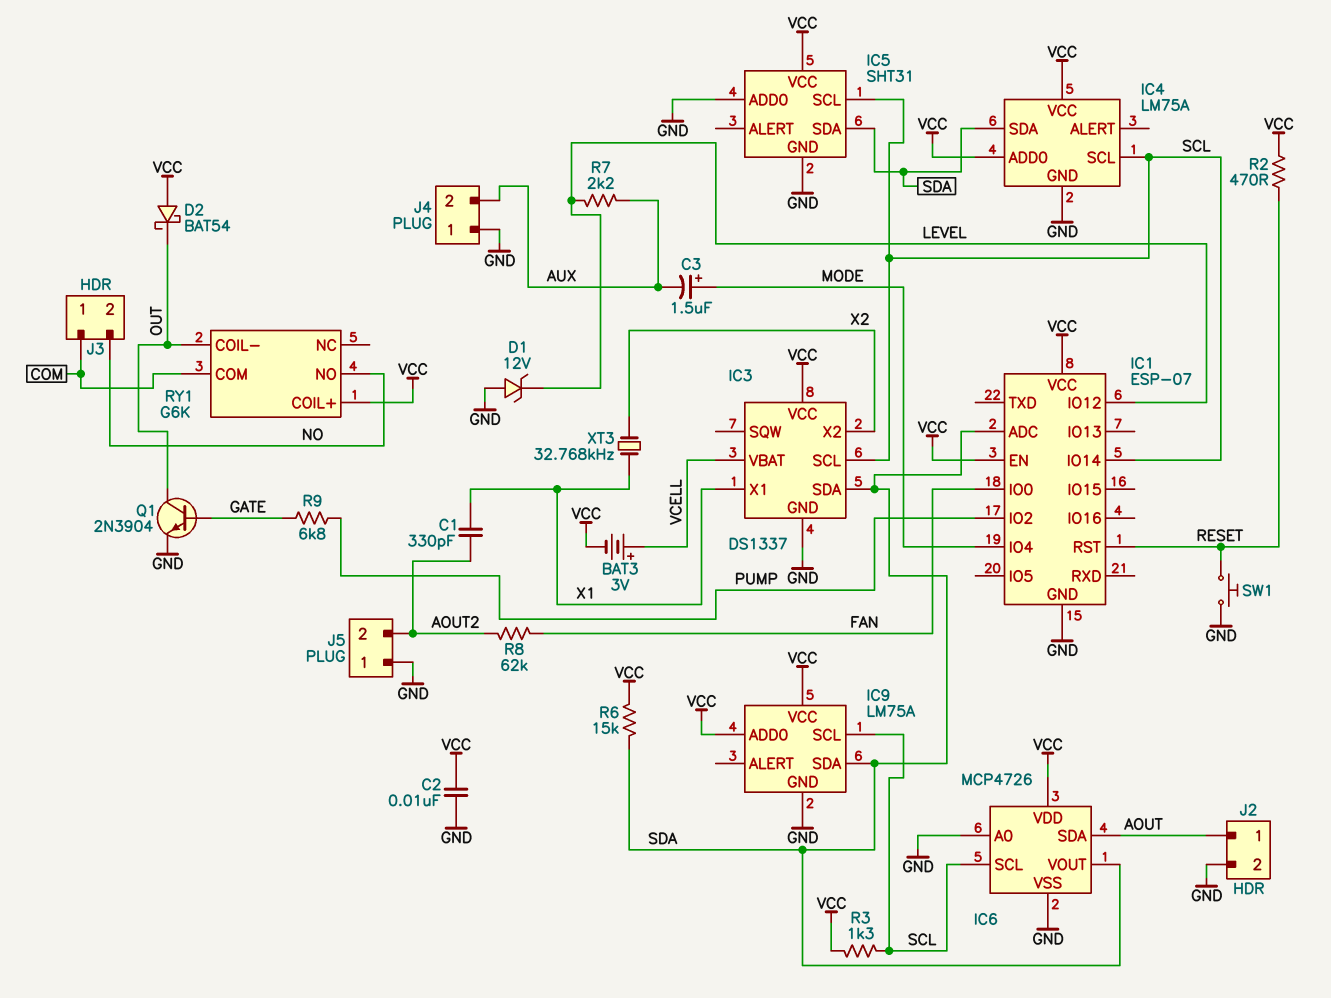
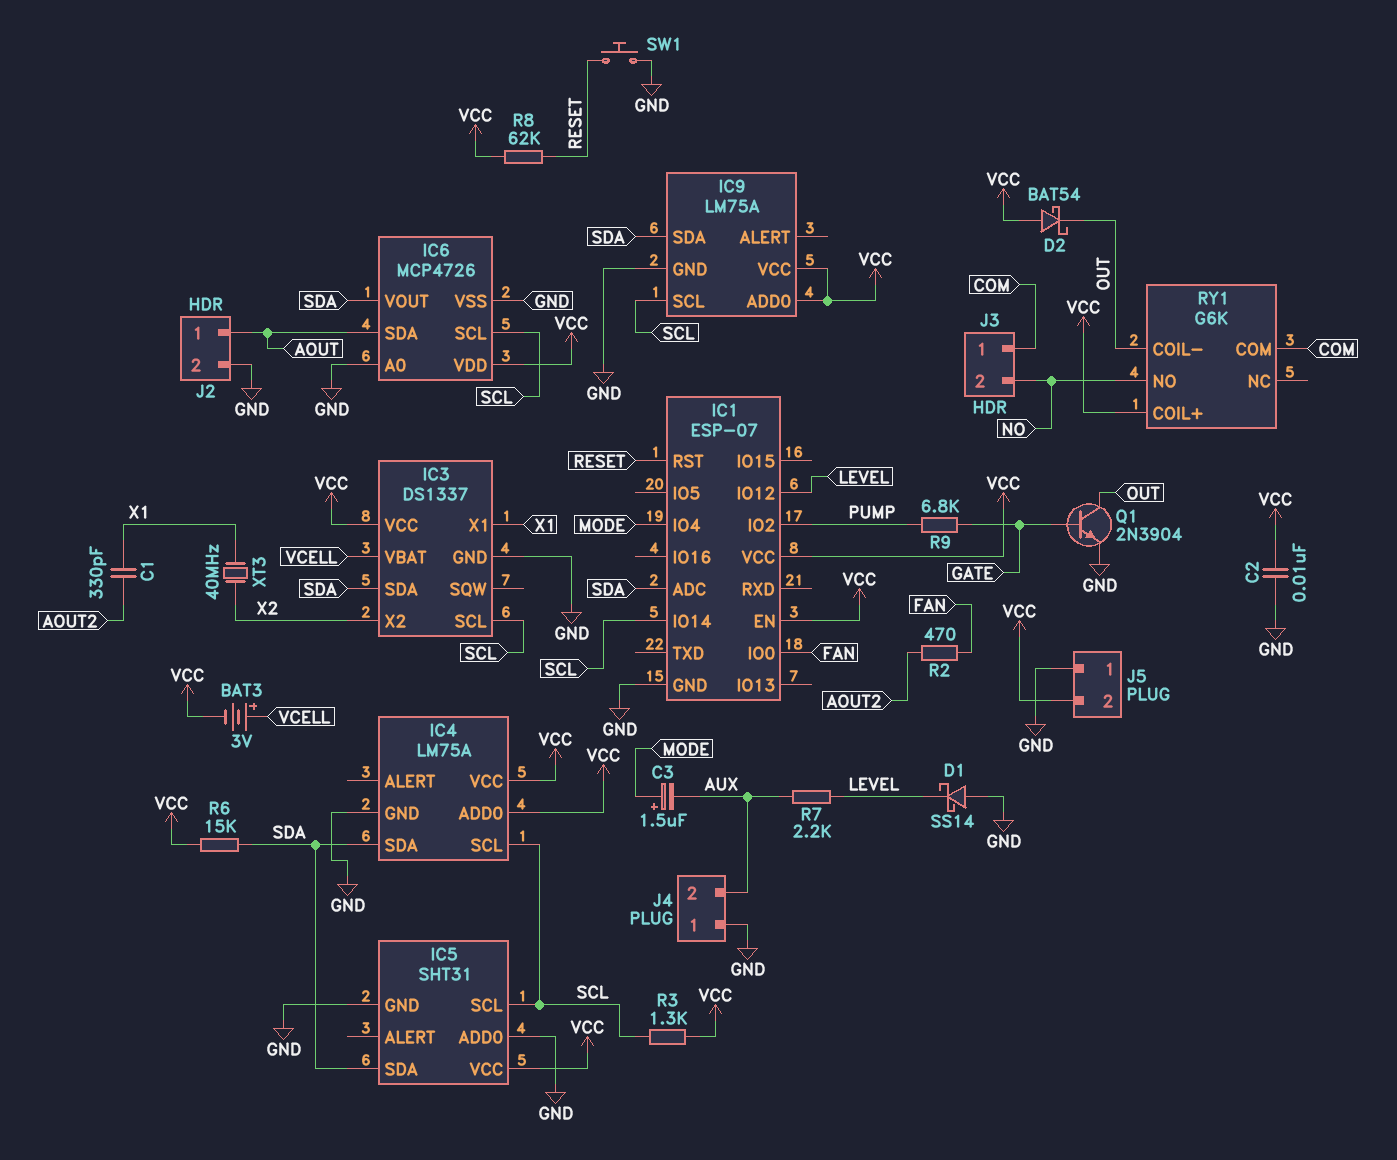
D1: zener 12V (A GND, K LEVEL) -> schottky SS14 (A GND, K LEVEL)
J5 pin 2: AOUT2 -> VCC
R2: 470 (RESET, VCC) -> 470 (AOUT2, FAN)
R8: 62k (AOUT2, FAN) -> 62k (RESET, VCC)
XT3: 32.768kHz (X1, X2) -> 40MHz (X1, X2)

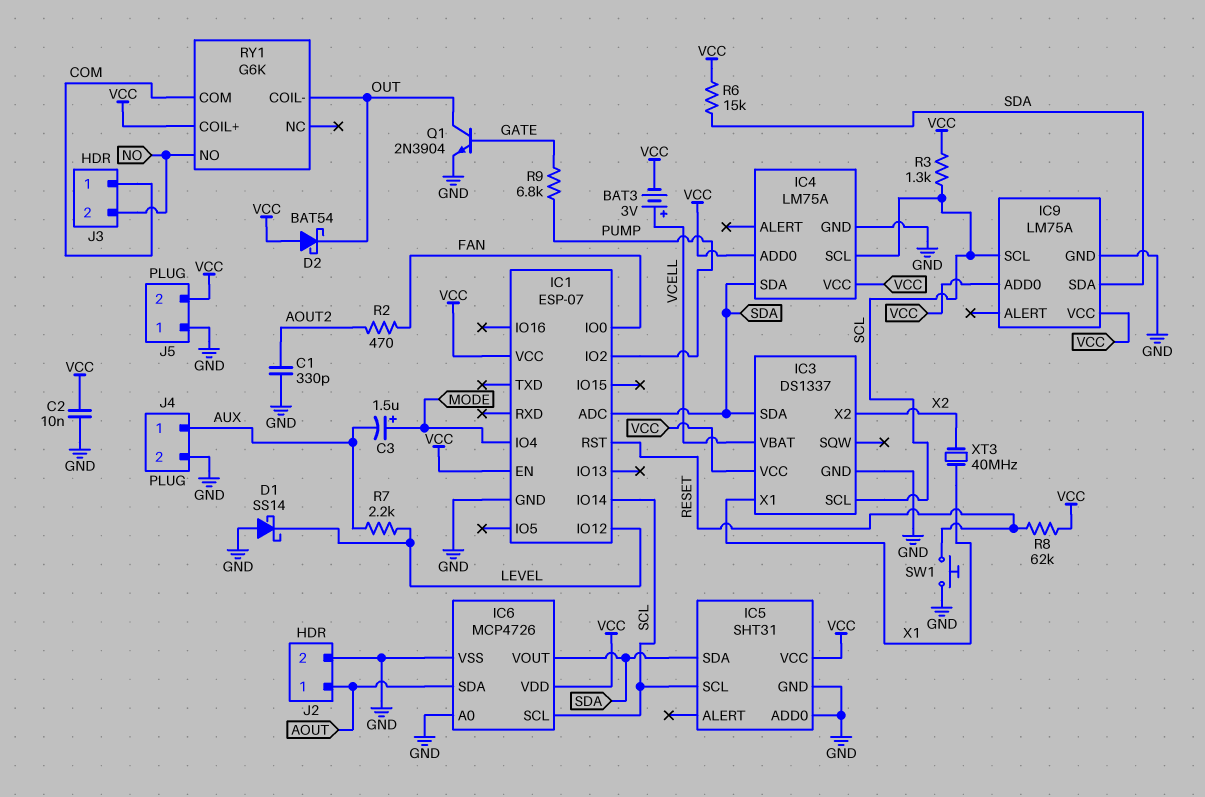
C1: 330pF (AOUT2, X1) -> 330pF (AOUT2, GND)
J4 pin 1: GND -> AUX
J4 pin 2: AUX -> GND

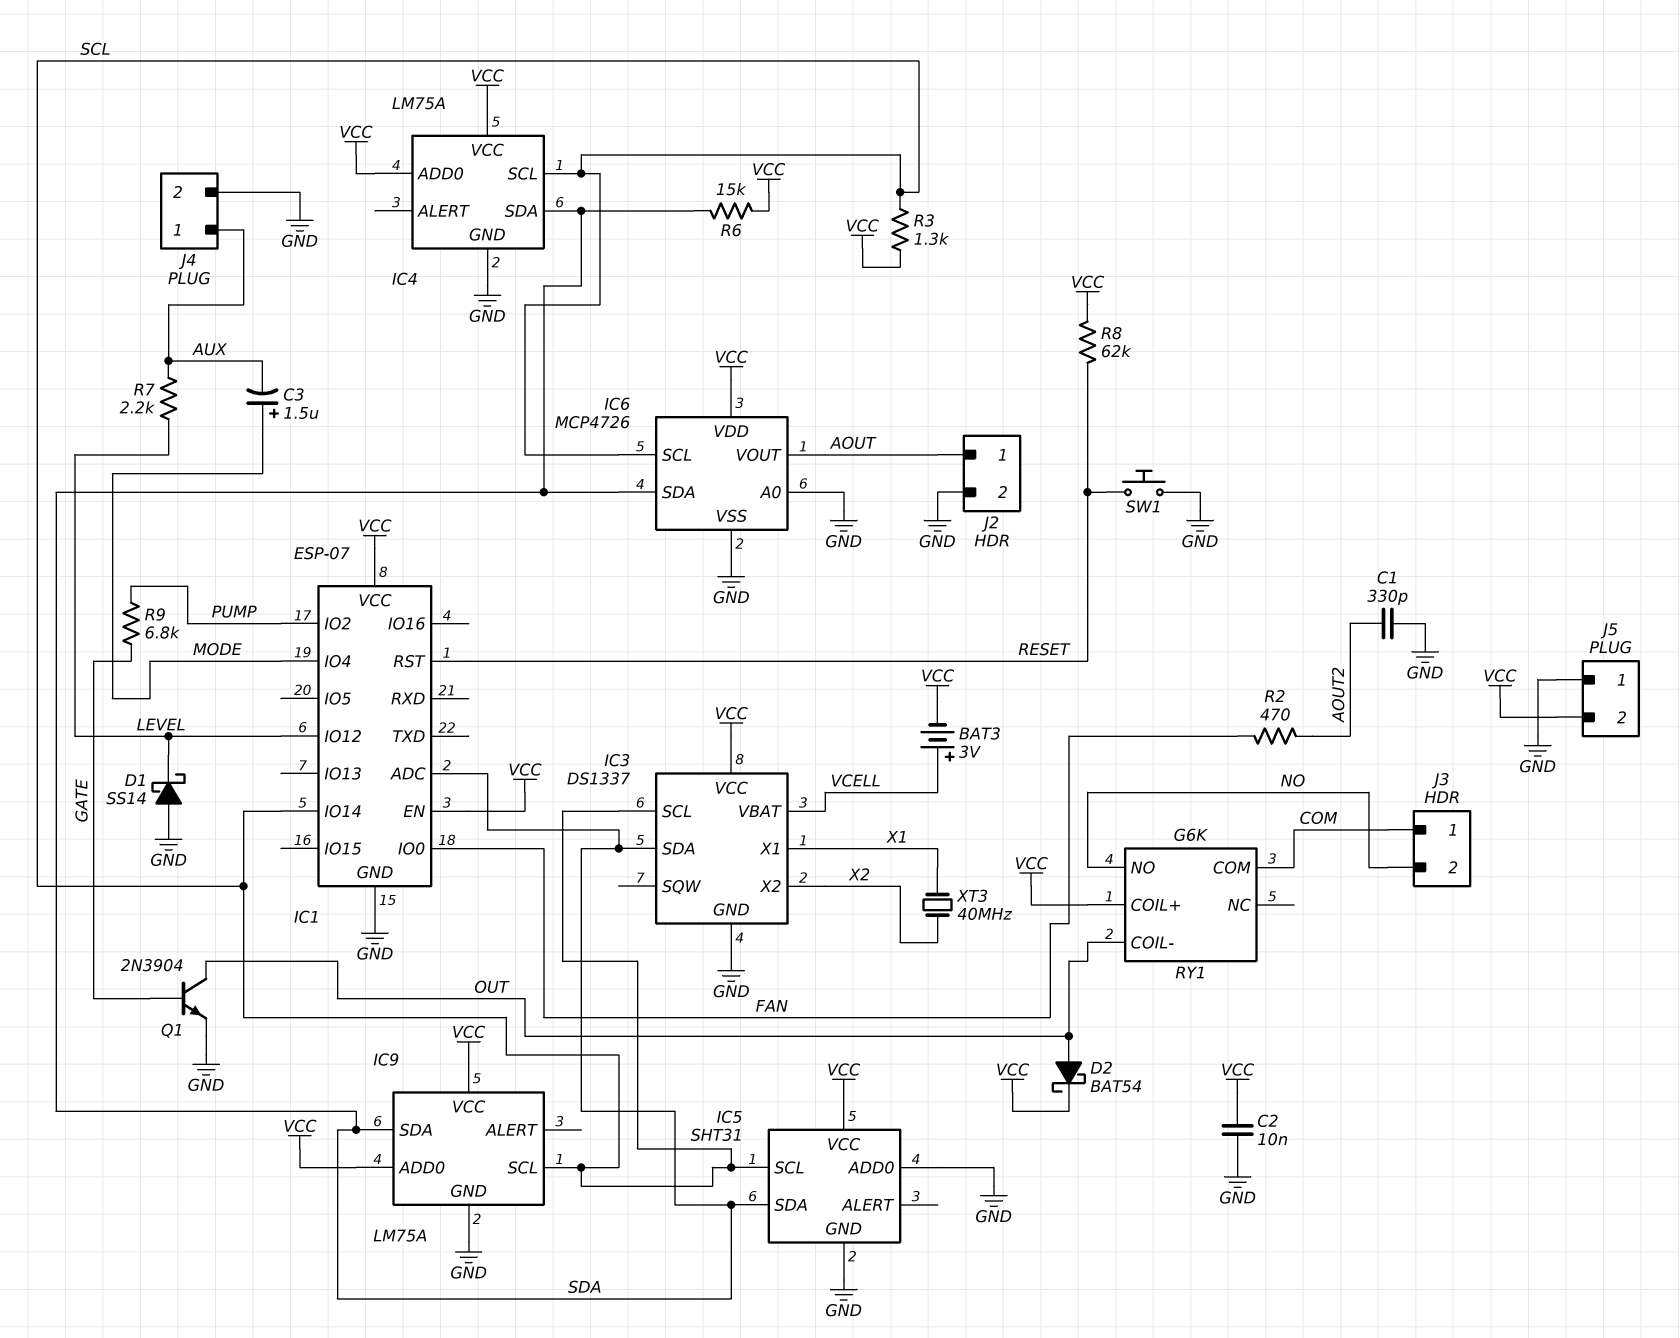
D2: schottky BAT54 (A VCC, K OUT) -> schottky BAT54 (A OUT, K VCC)
IC6 pin SDA: AOUT -> SDA
IC6 pin VOUT: SDA -> AOUT

